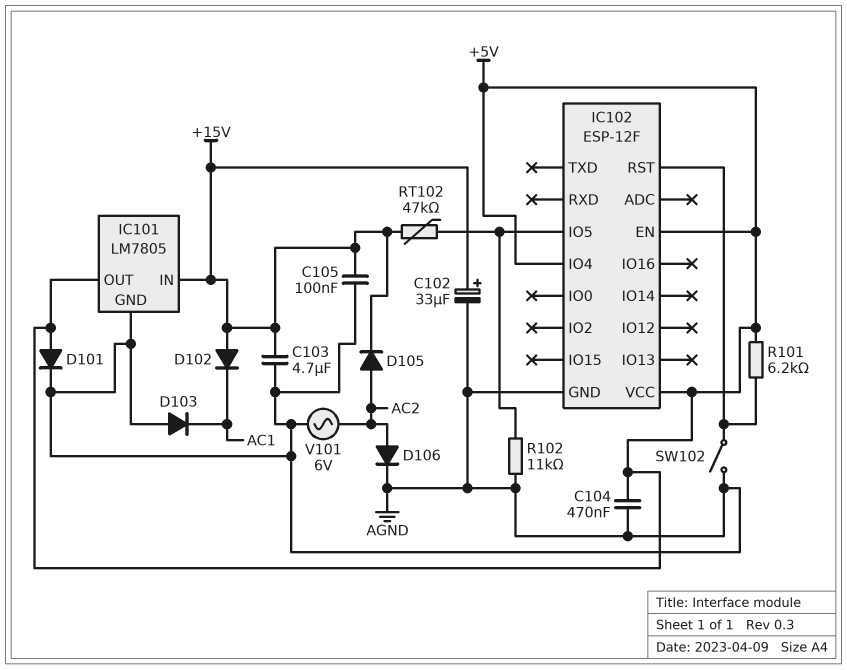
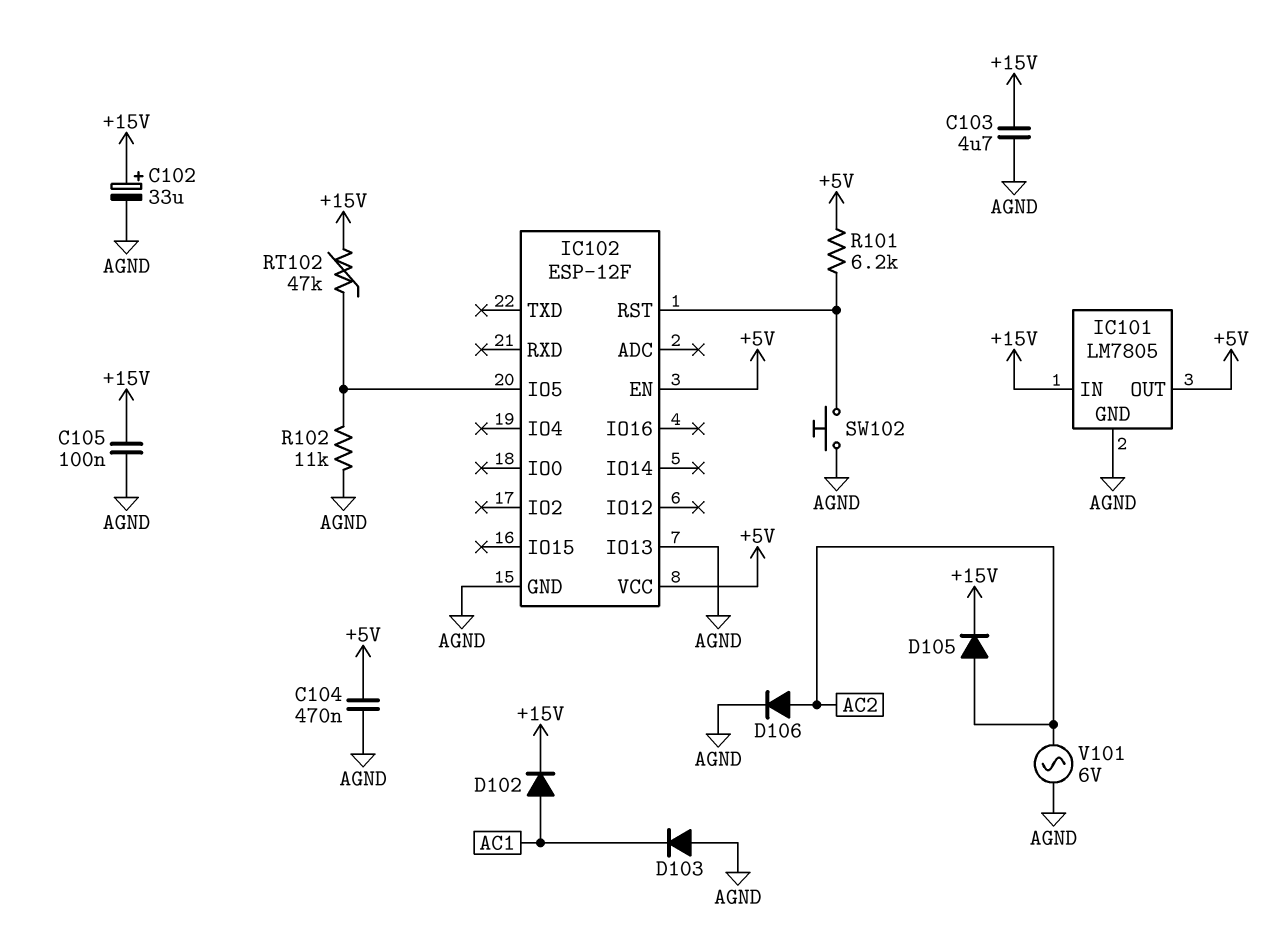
D101: diode (A +5V, K AGND) -> none
D102: diode (A +15V, K AC1) -> diode (A AC1, K +15V)
IC102 pin IO4: +5V -> none
IC102 pin IO13: none -> AGND
SW102: switch (AGND, IC102/RST) -> button (AGND, IC102/RST)

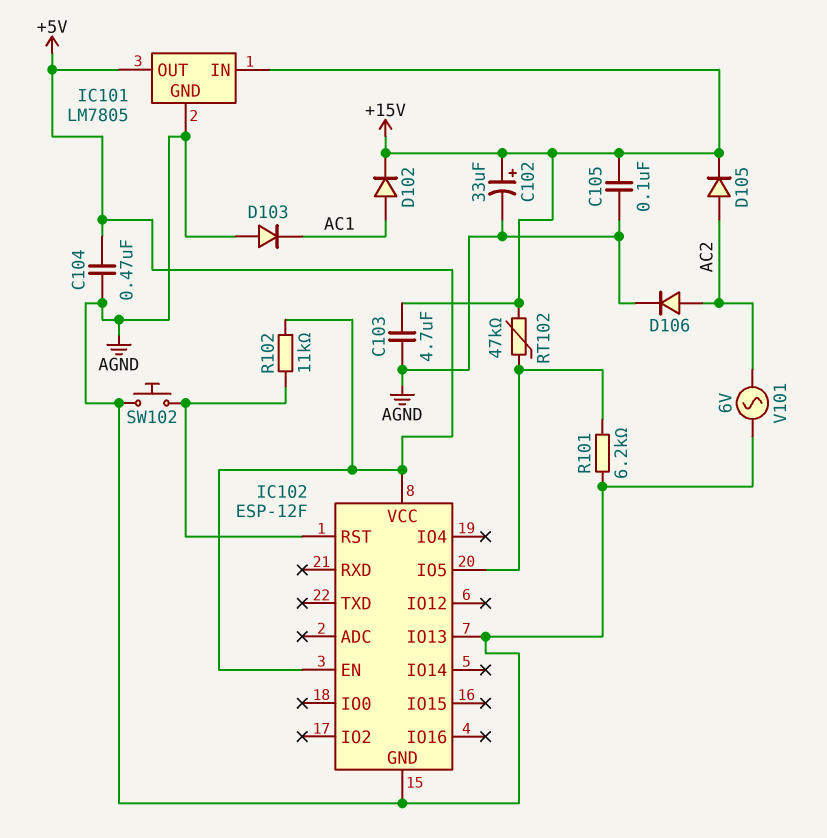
R101: 6.2k (+5V, IC102/RST) -> 6.2k (AGND, IC102/IO5)
R102: 11k (AGND, IC102/IO5) -> 11k (+5V, IC102/RST)

